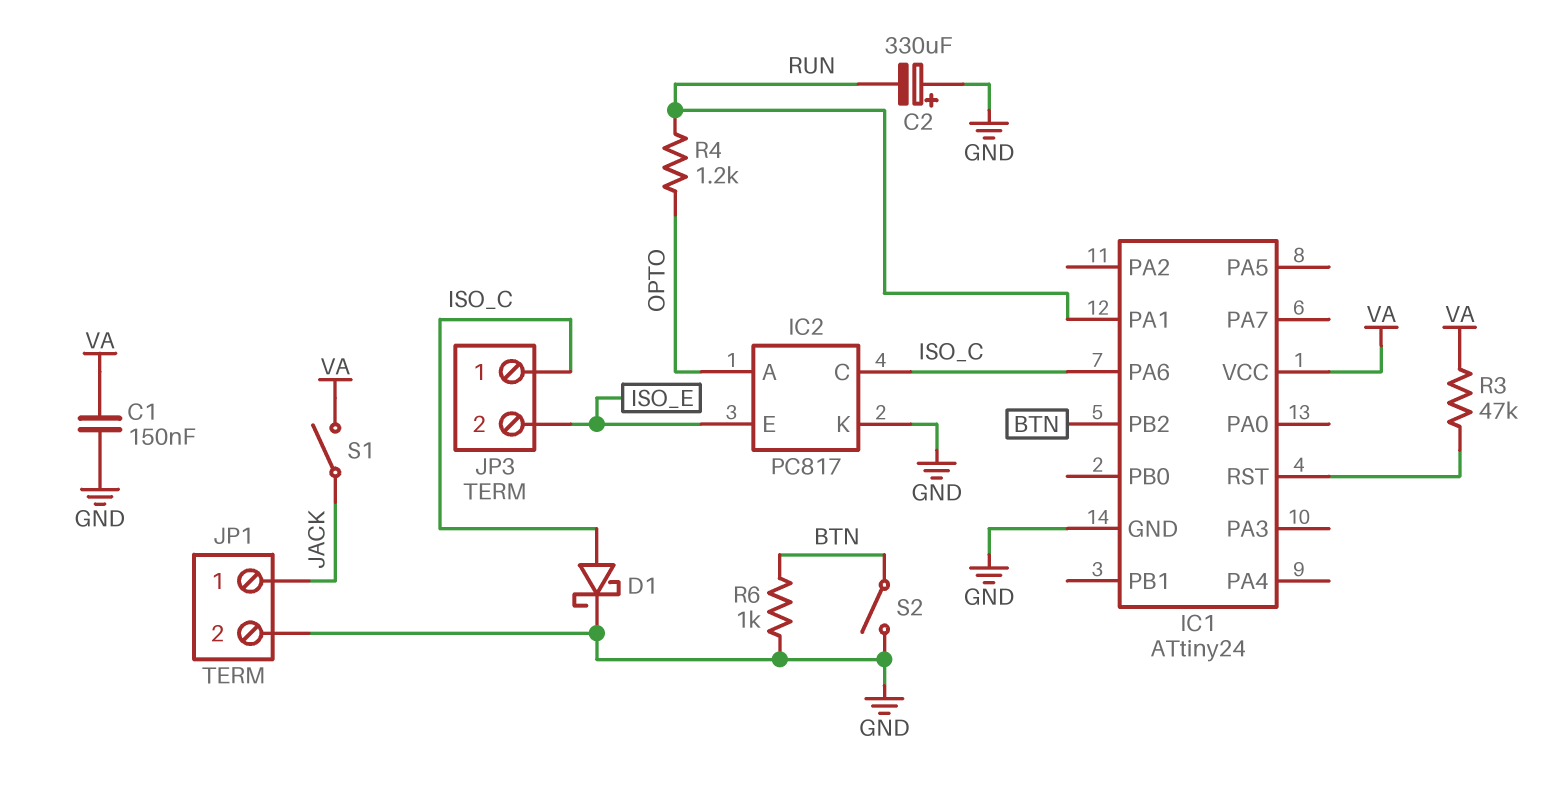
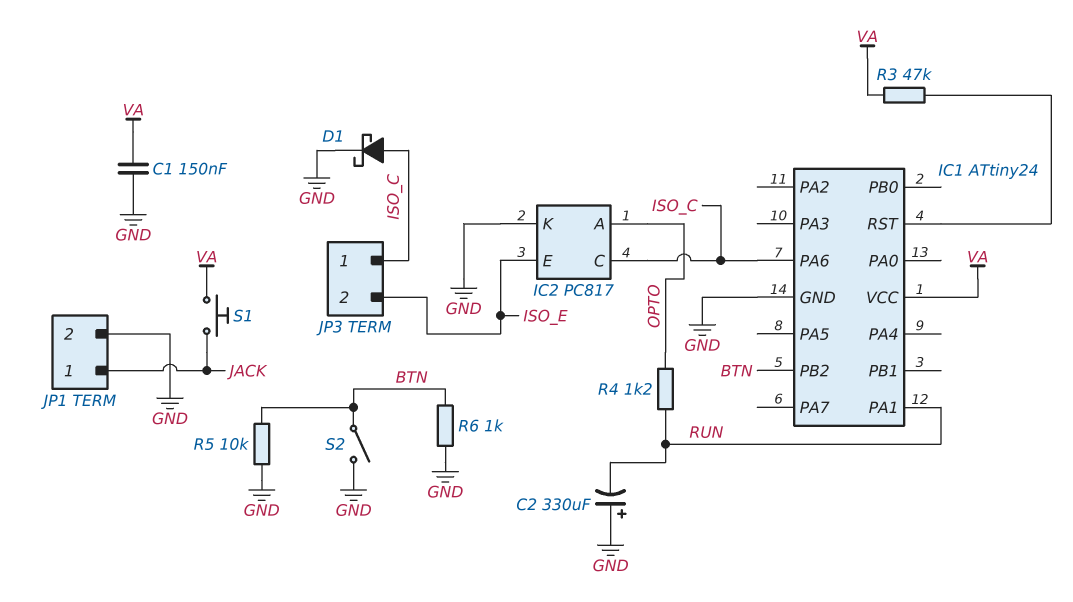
R5: none -> 10k (BTN, GND)
S1: switch (JACK, VA) -> button (JACK, VA)

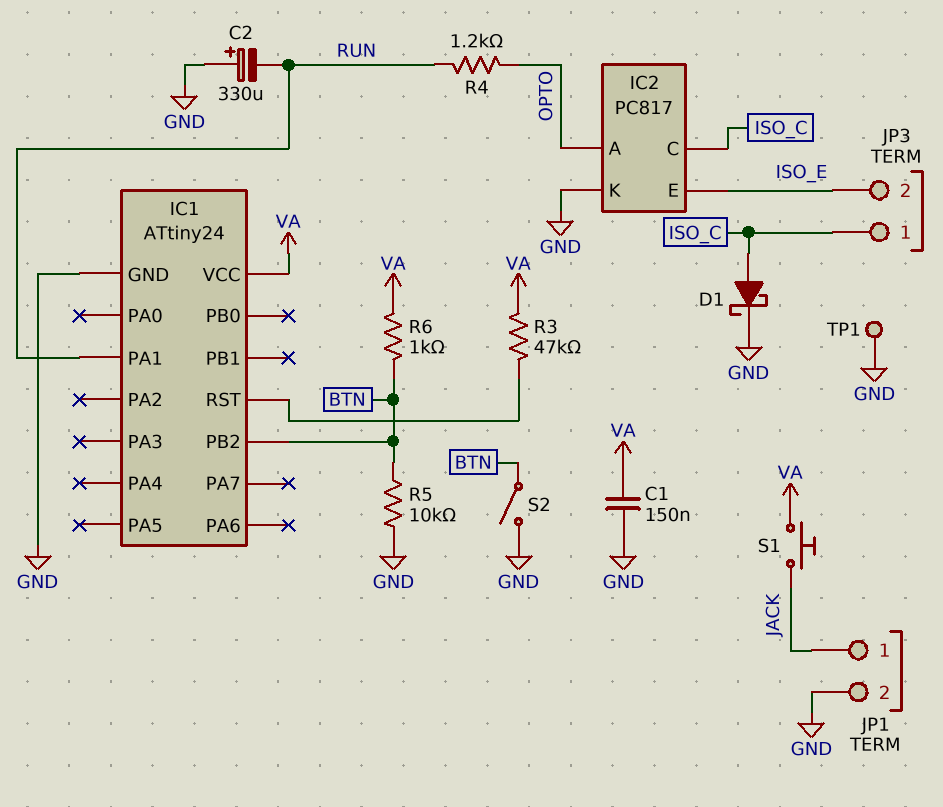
IC1 pin PA6: ISO_C -> none
R6: 1k (BTN, GND) -> 1k (BTN, VA)
TP1: none -> test point (GND)

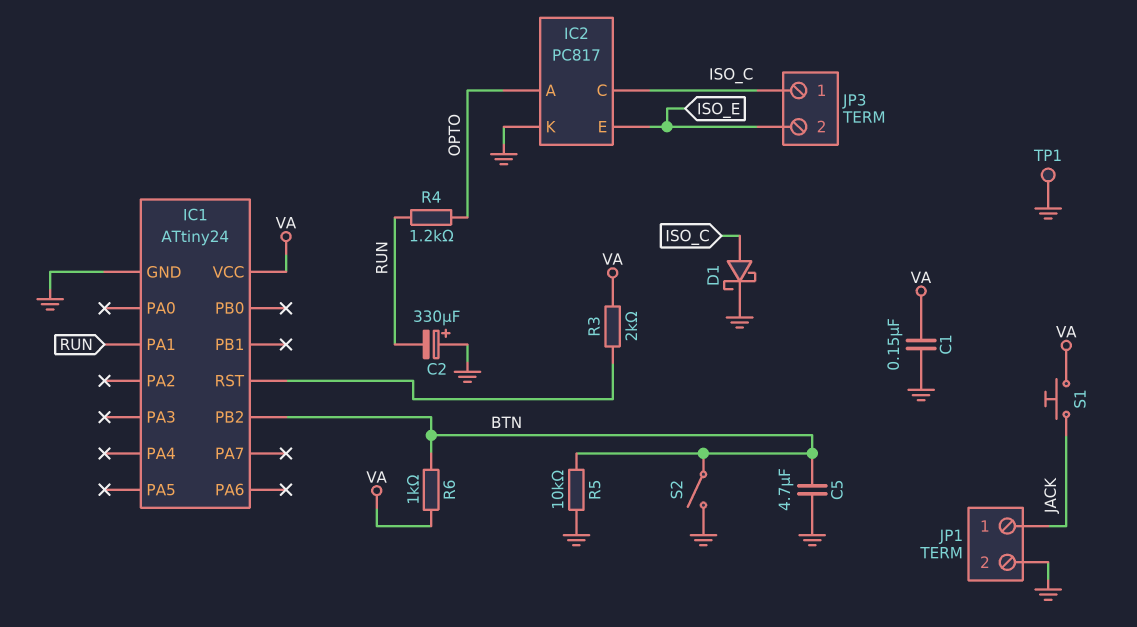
C5: none -> 4.7uF (BTN, GND)
R3: 47k (IC1/RST, VA) -> 2k (IC1/RST, VA)

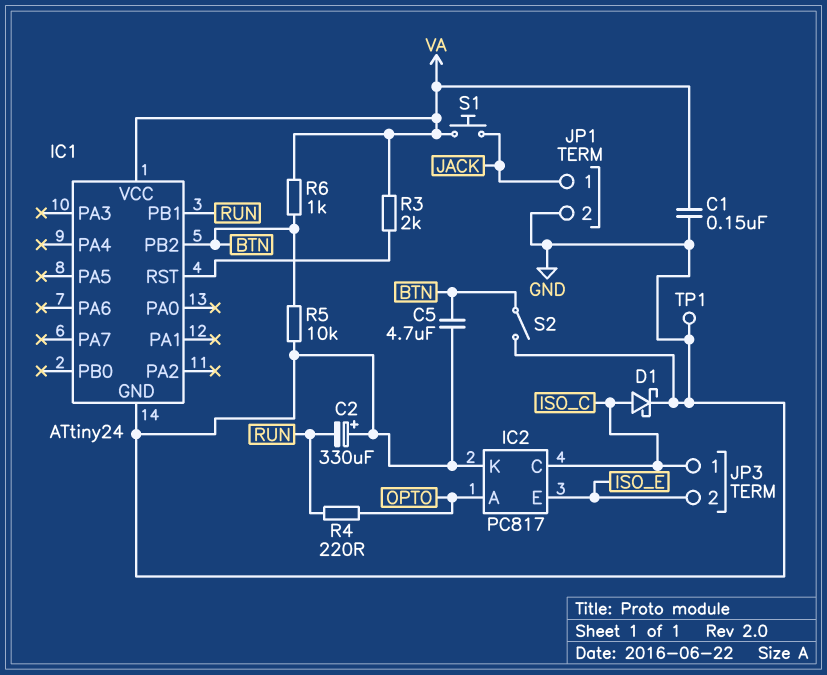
IC1 pin PA1: RUN -> none
IC1 pin PB1: none -> RUN
R4: 1.2k (OPTO, RUN) -> 220 (OPTO, RUN)

